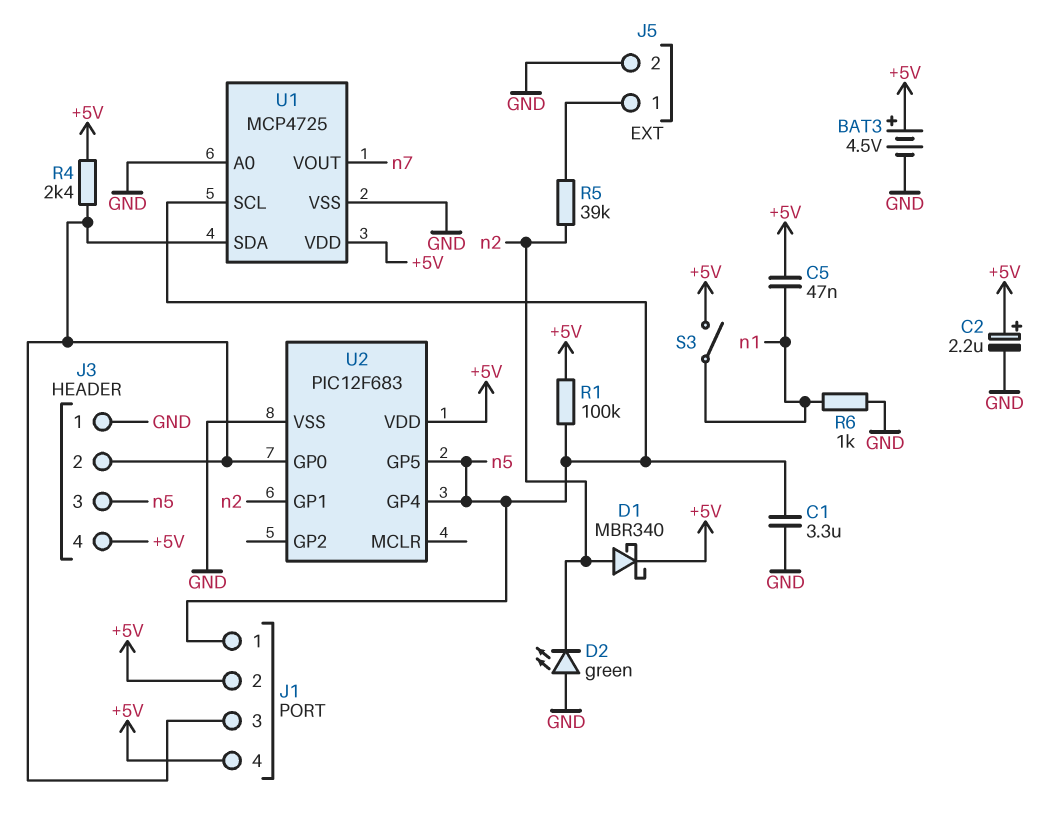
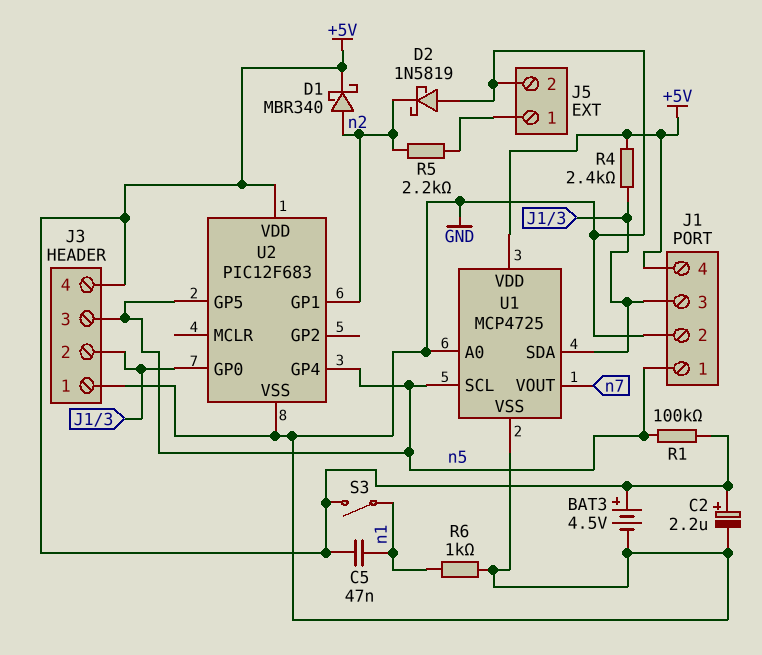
C1: 3.3uF (GND, n5) -> none
D2: LED green (A GND, K n2) -> schottky 1N5819 (A GND, K n2)
J1 pin 2: +5V -> GND
R5: 39k (J5/1, n2) -> 2.2k (J5/1, n2)

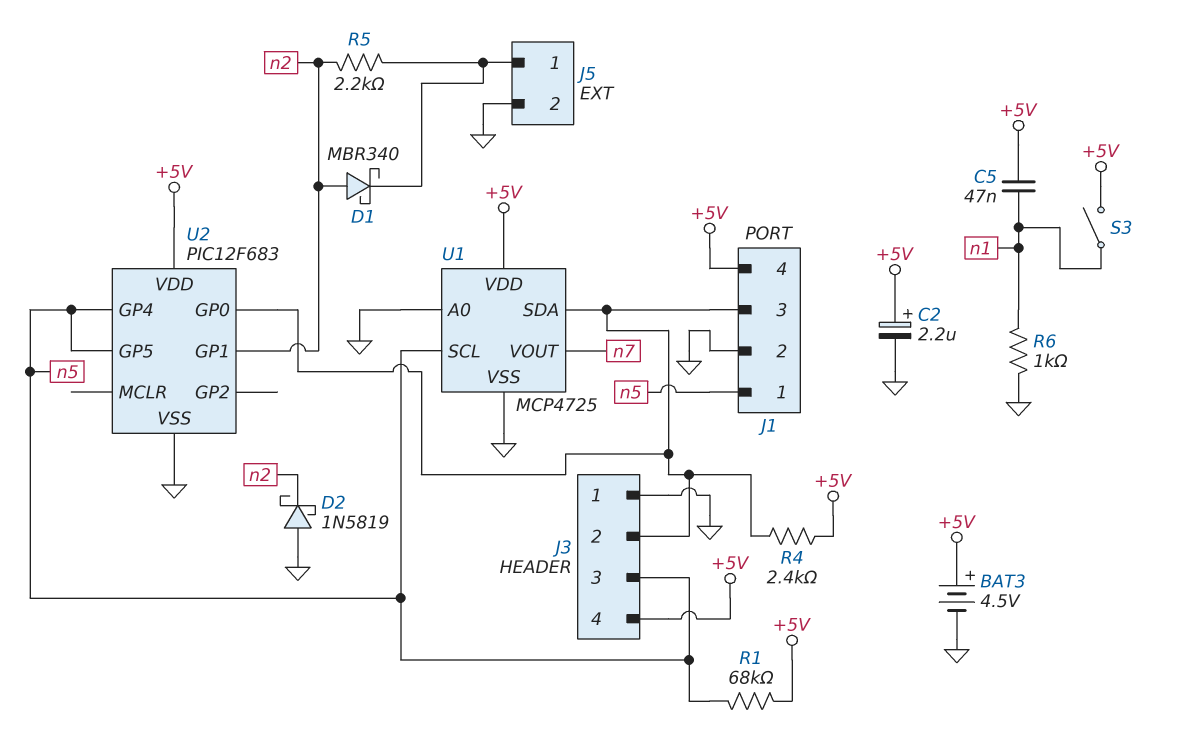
D1: schottky MBR340 (A n2, K +5V) -> schottky MBR340 (A n2, K J5/1)
R1: 100k (+5V, n5) -> 68k (+5V, n5)

